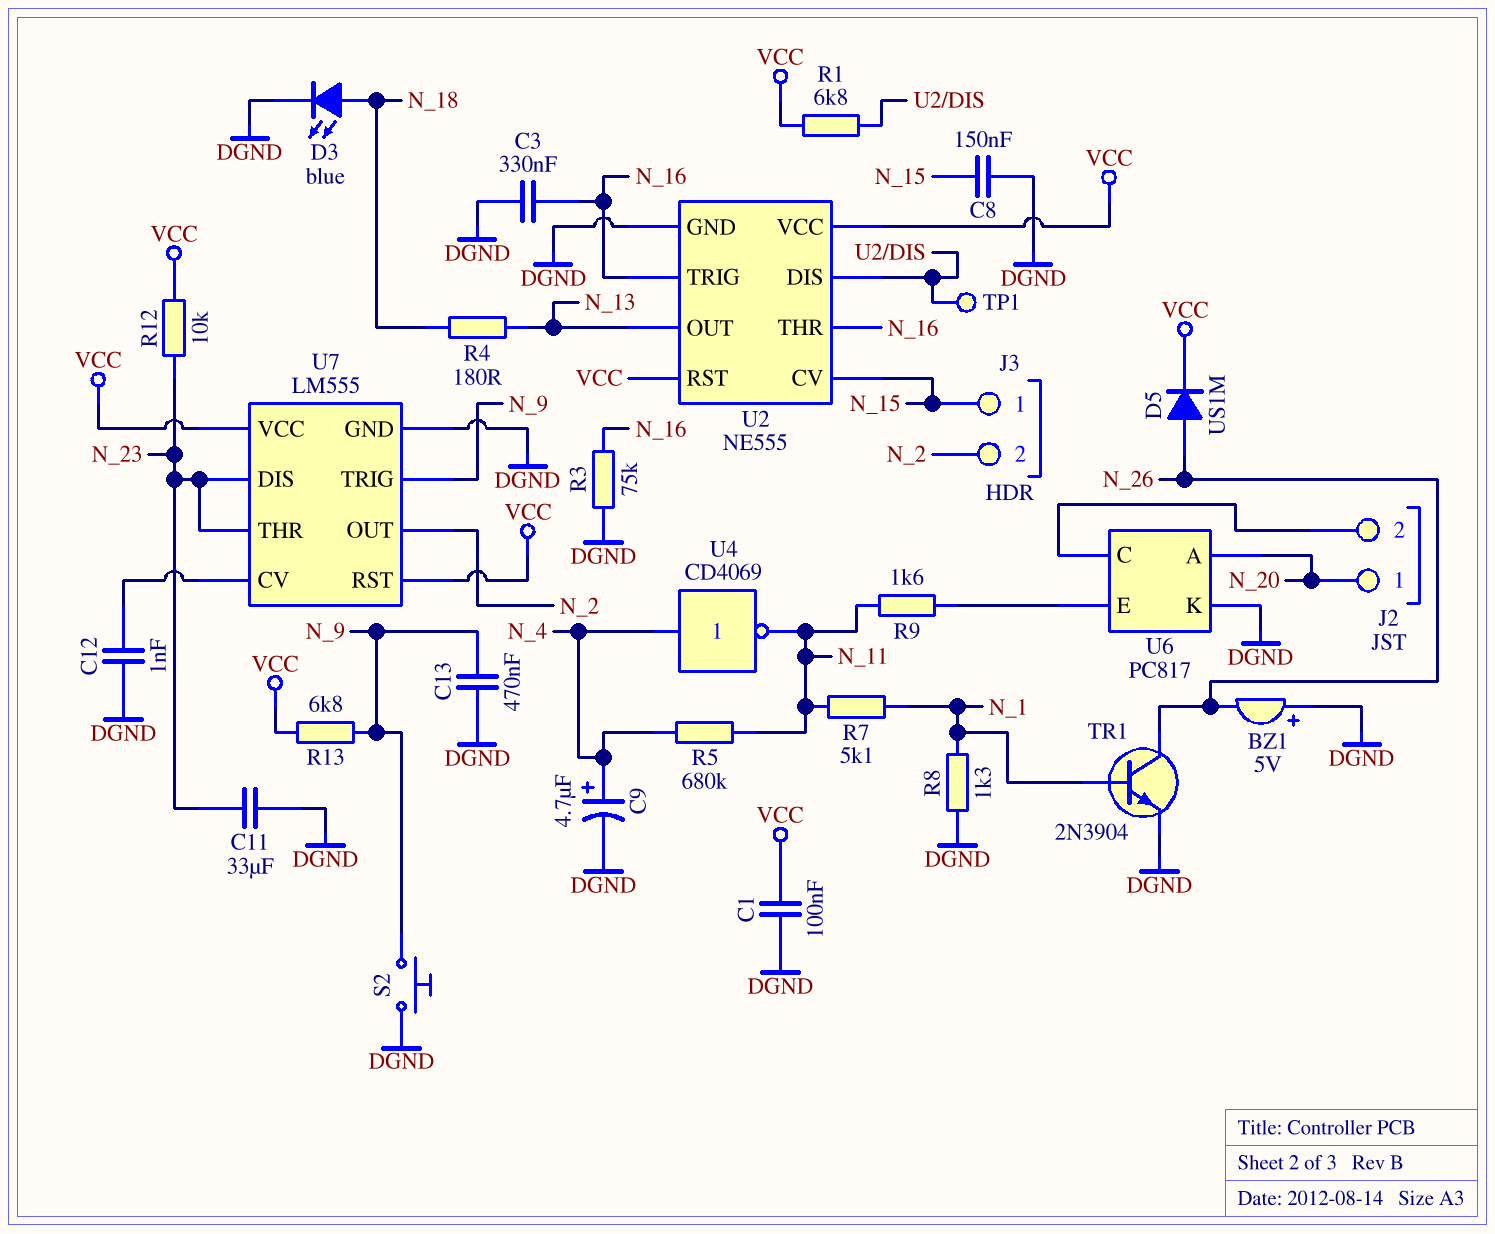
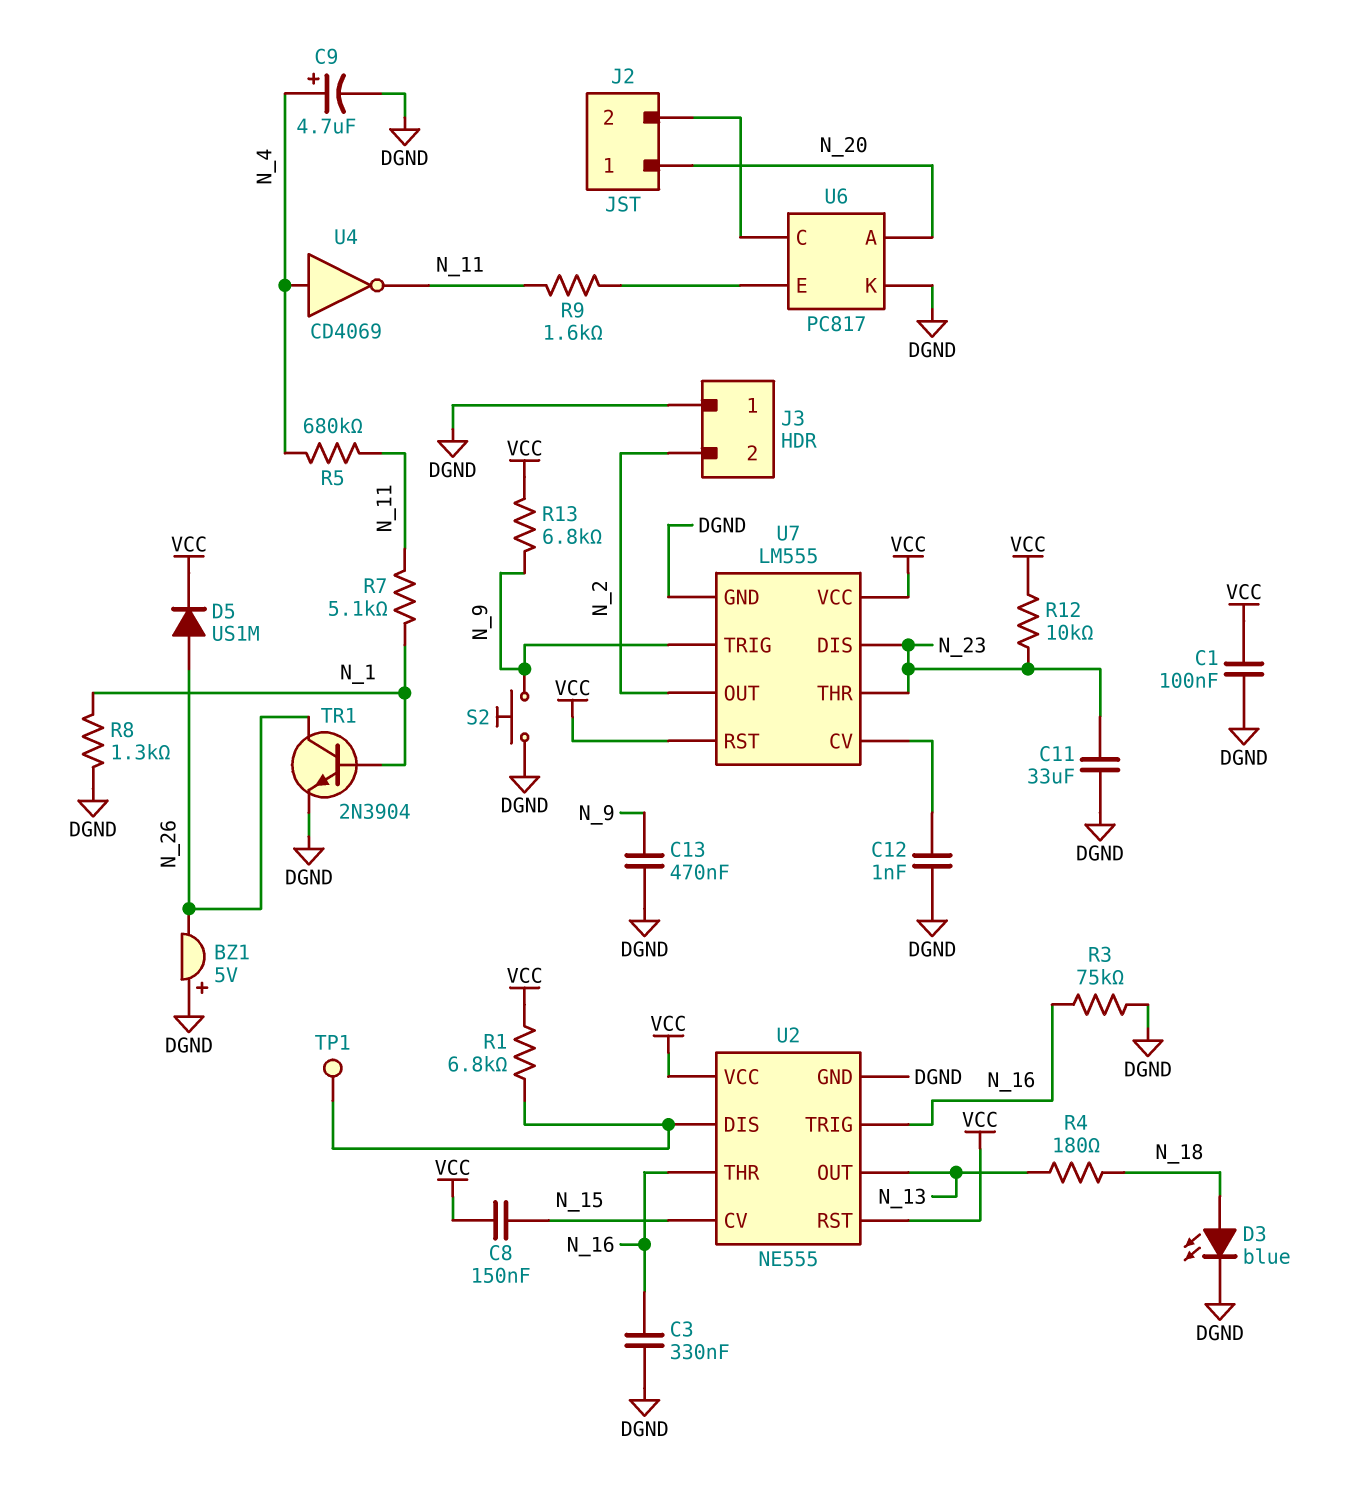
C8: 150nF (DGND, N_15) -> 150nF (N_15, VCC)
J3 pin 1: N_15 -> DGND

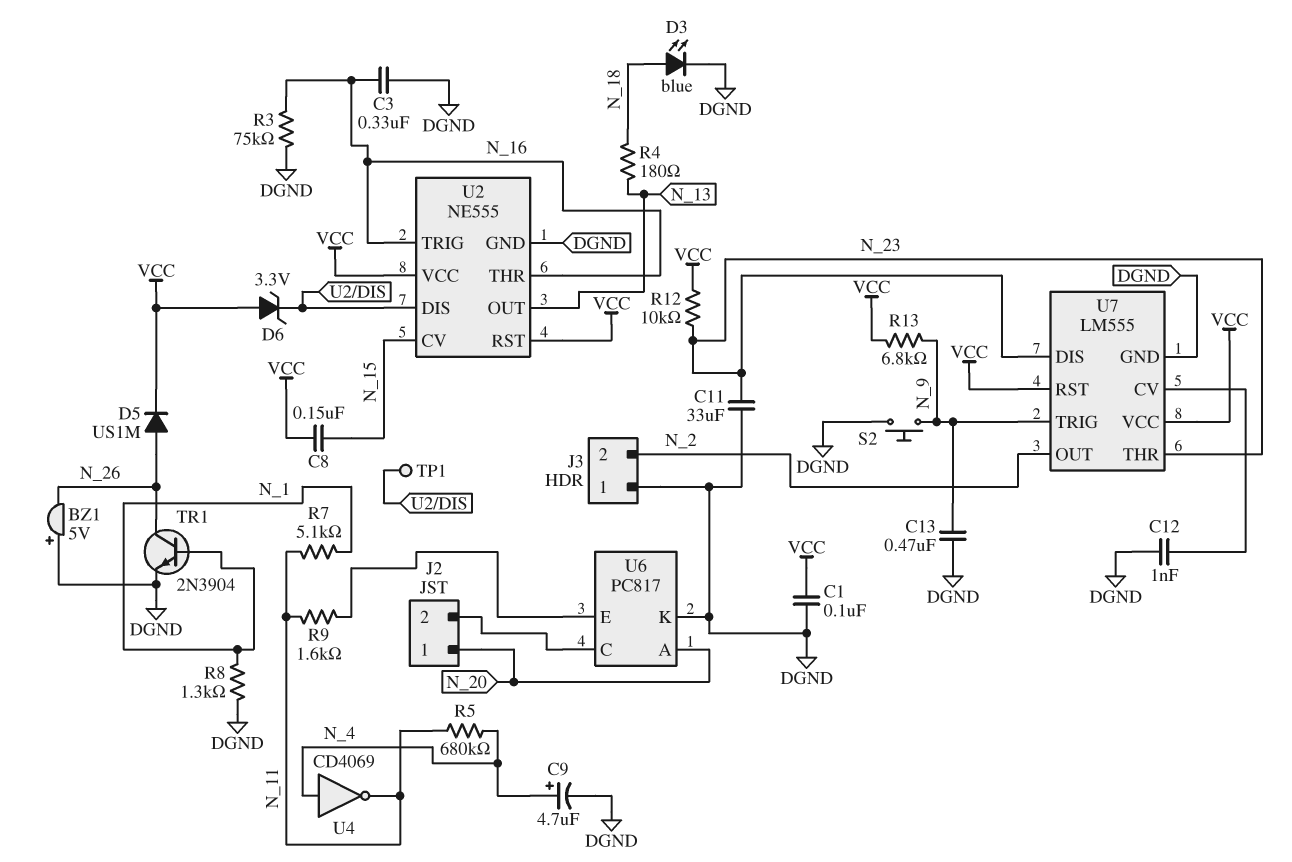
D6: none -> zener 3.3V (A VCC, K U2/DIS)
R1: 6.8k (U2/DIS, VCC) -> none

